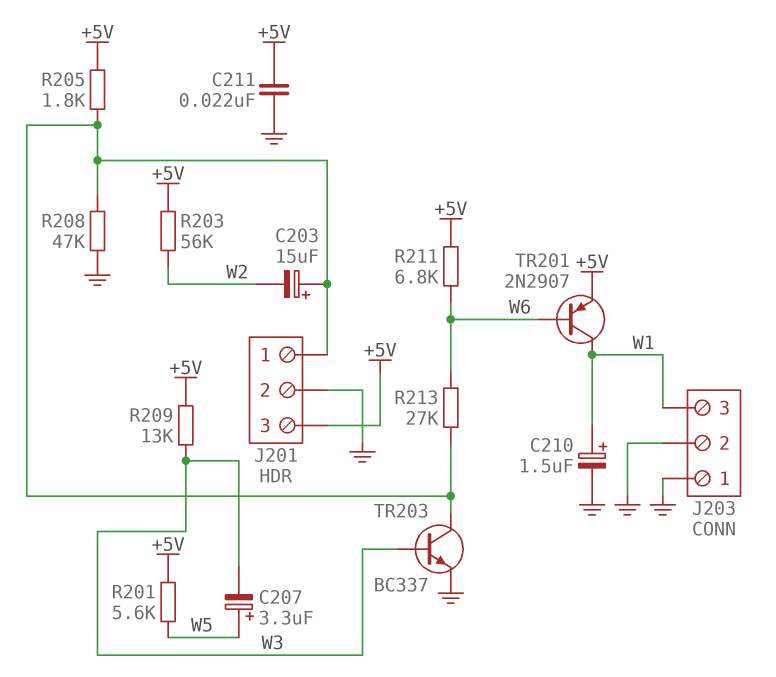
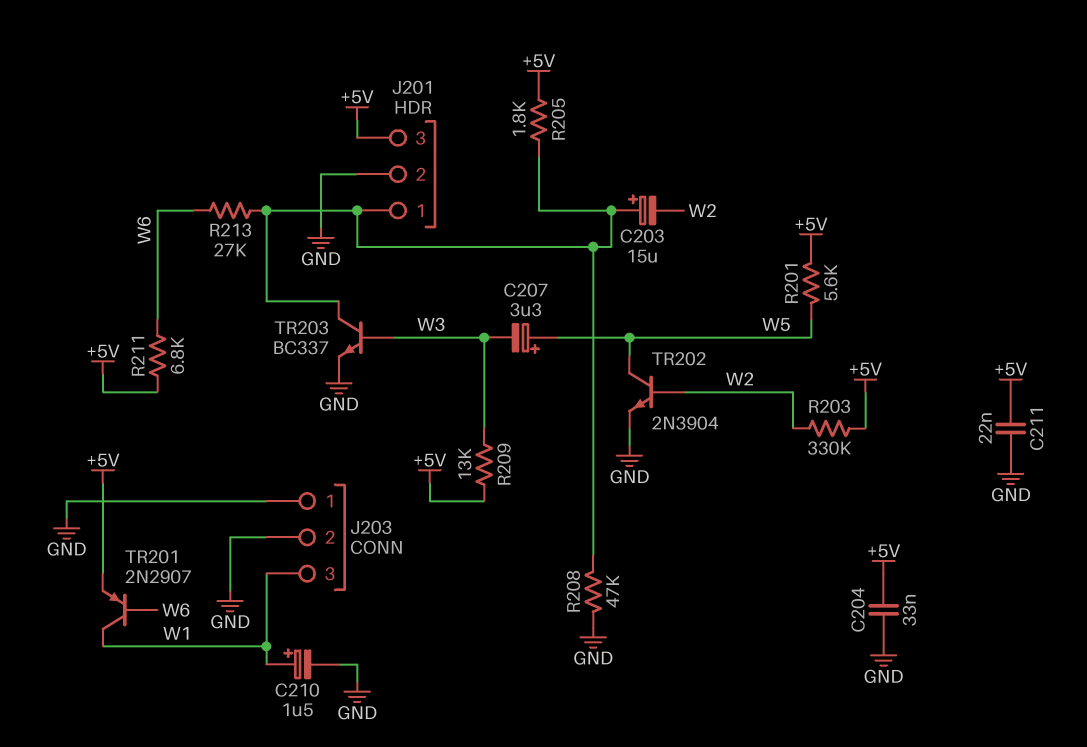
C204: none -> 33nF (+5V, GND)
R203: 56k (+5V, W2) -> 330k (+5V, W2)
TR202: none -> NPN 2N3904 (B W2, C W5, E GND)

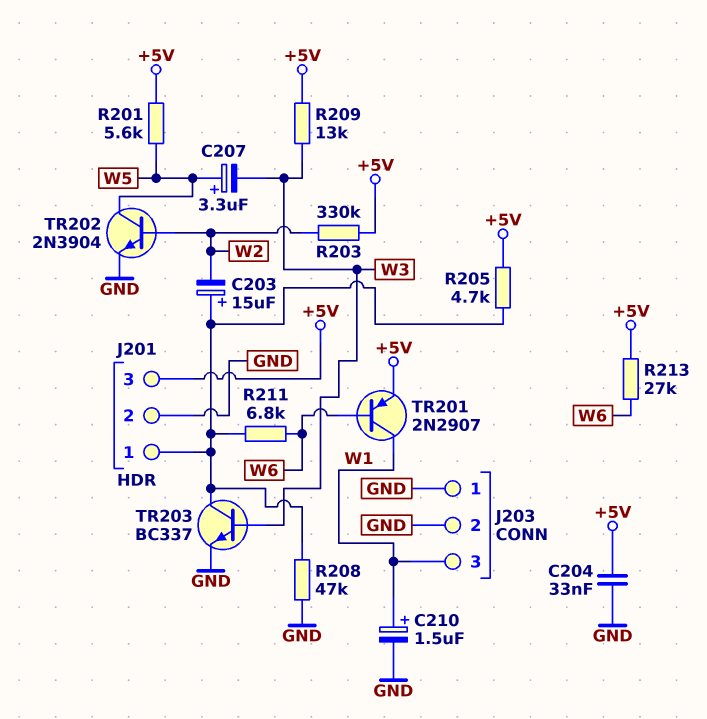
C211: 22nF (+5V, GND) -> none
R205: 1.8k (+5V, J201/1) -> 4.7k (+5V, J201/1)
R211: 6.8k (+5V, W6) -> 6.8k (J201/1, W6)
R213: 27k (J201/1, W6) -> 27k (+5V, W6)

